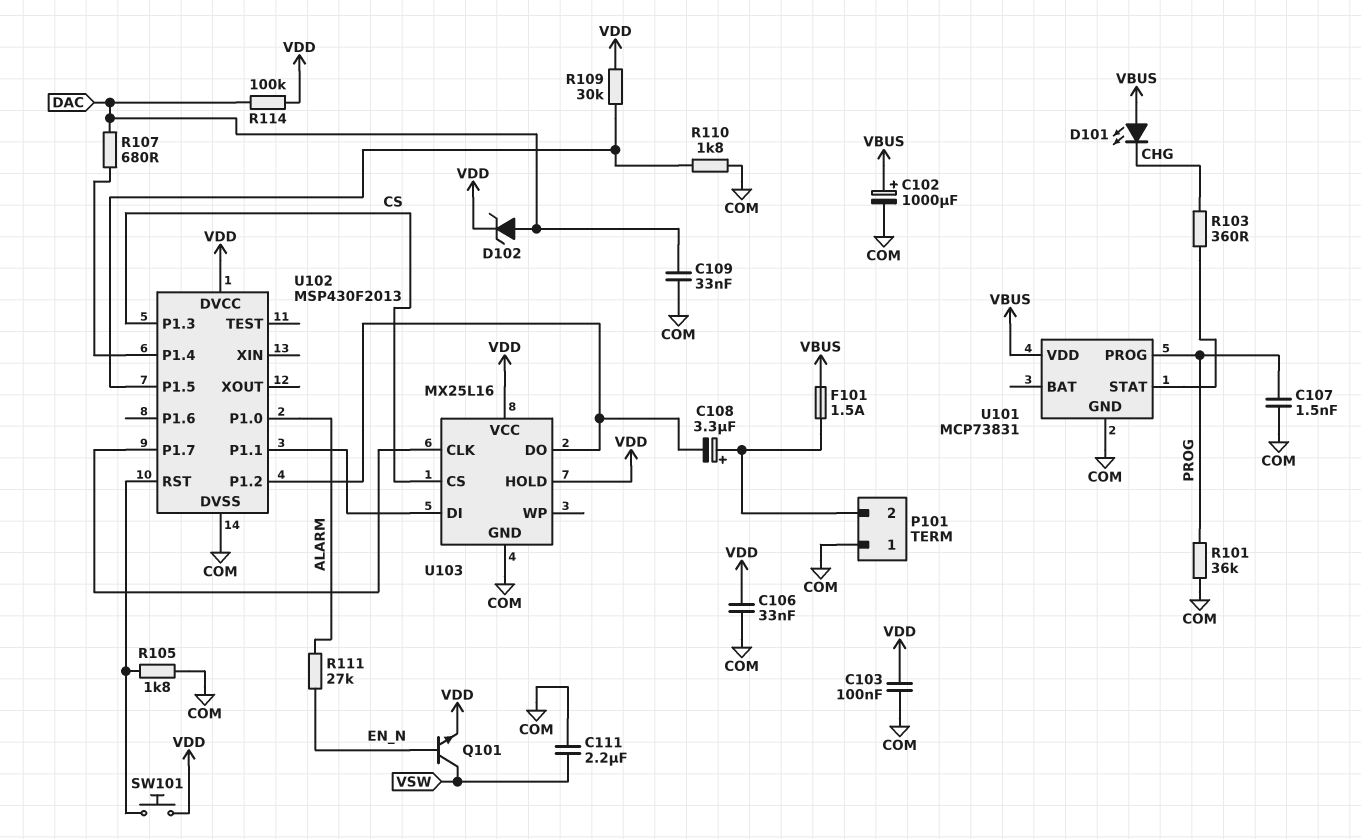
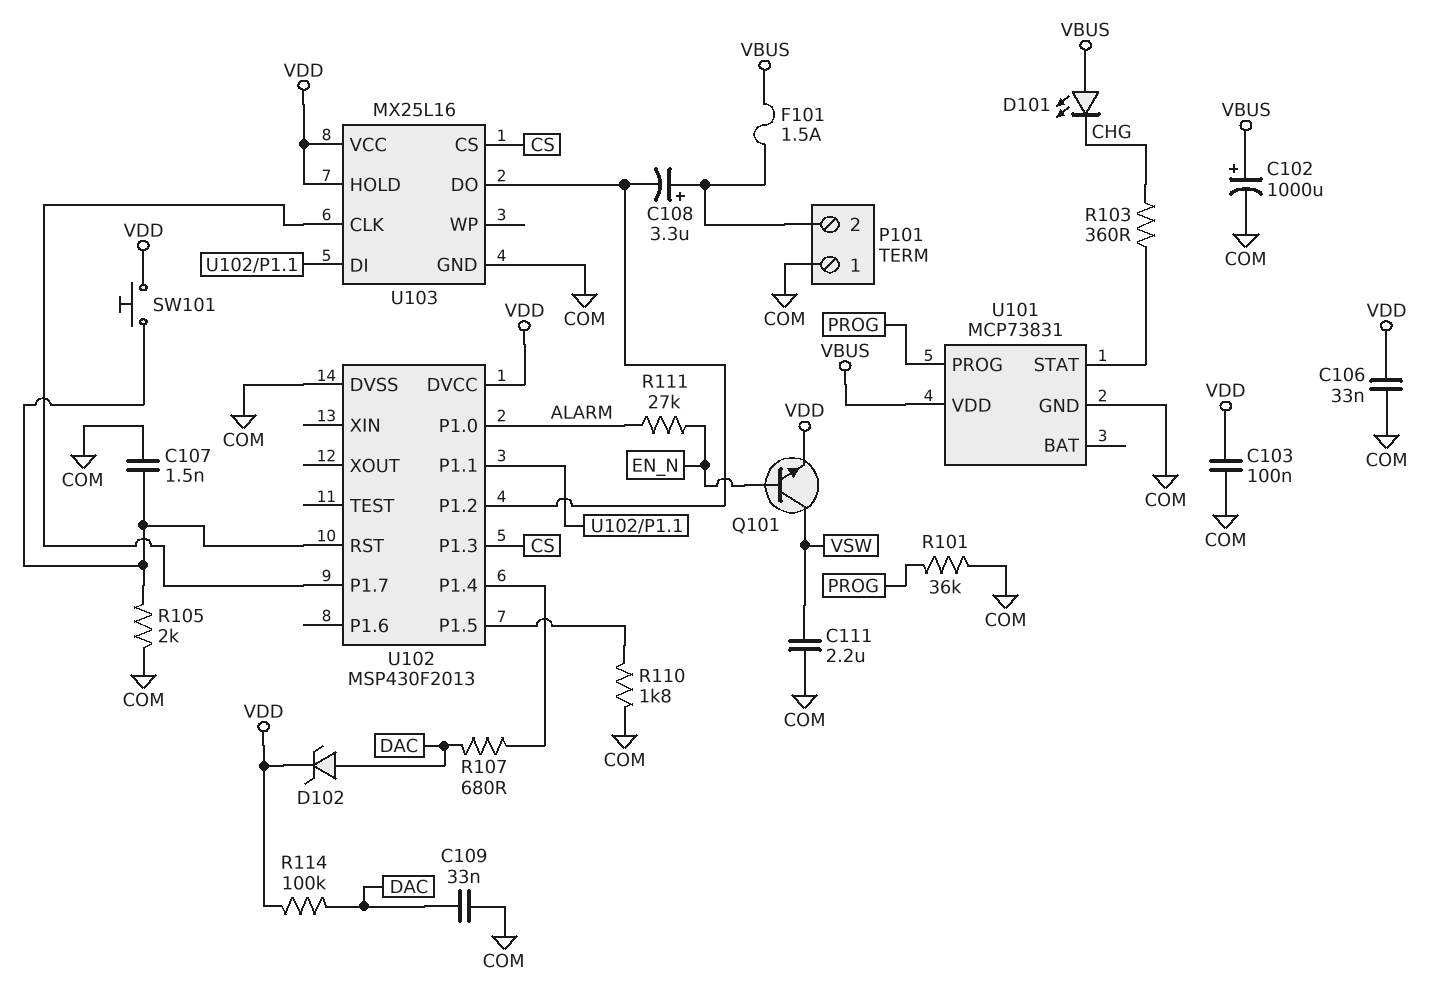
C107: 1.5nF (COM, PROG) -> 1.5nF (COM, U102/RST)
R105: 1.8k (COM, U102/RST) -> 2k (COM, U102/RST)
R109: 30k (U102/P1.5, VDD) -> none

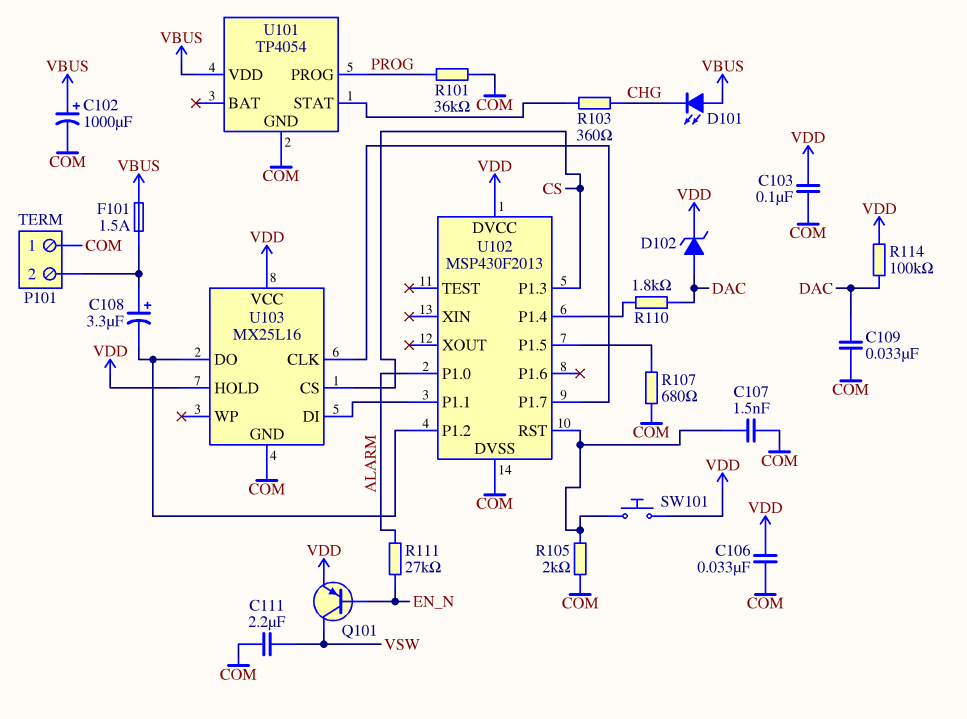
Q101: NPN (B EN_N, C VSW, E VDD) -> PNP (B EN_N, C VSW, E VDD)
R107: 680 (DAC, U102/P1.4) -> 680 (COM, U102/P1.5)
R110: 1.8k (COM, U102/P1.5) -> 1.8k (DAC, U102/P1.4)
U101: MCP73831 -> TP4054

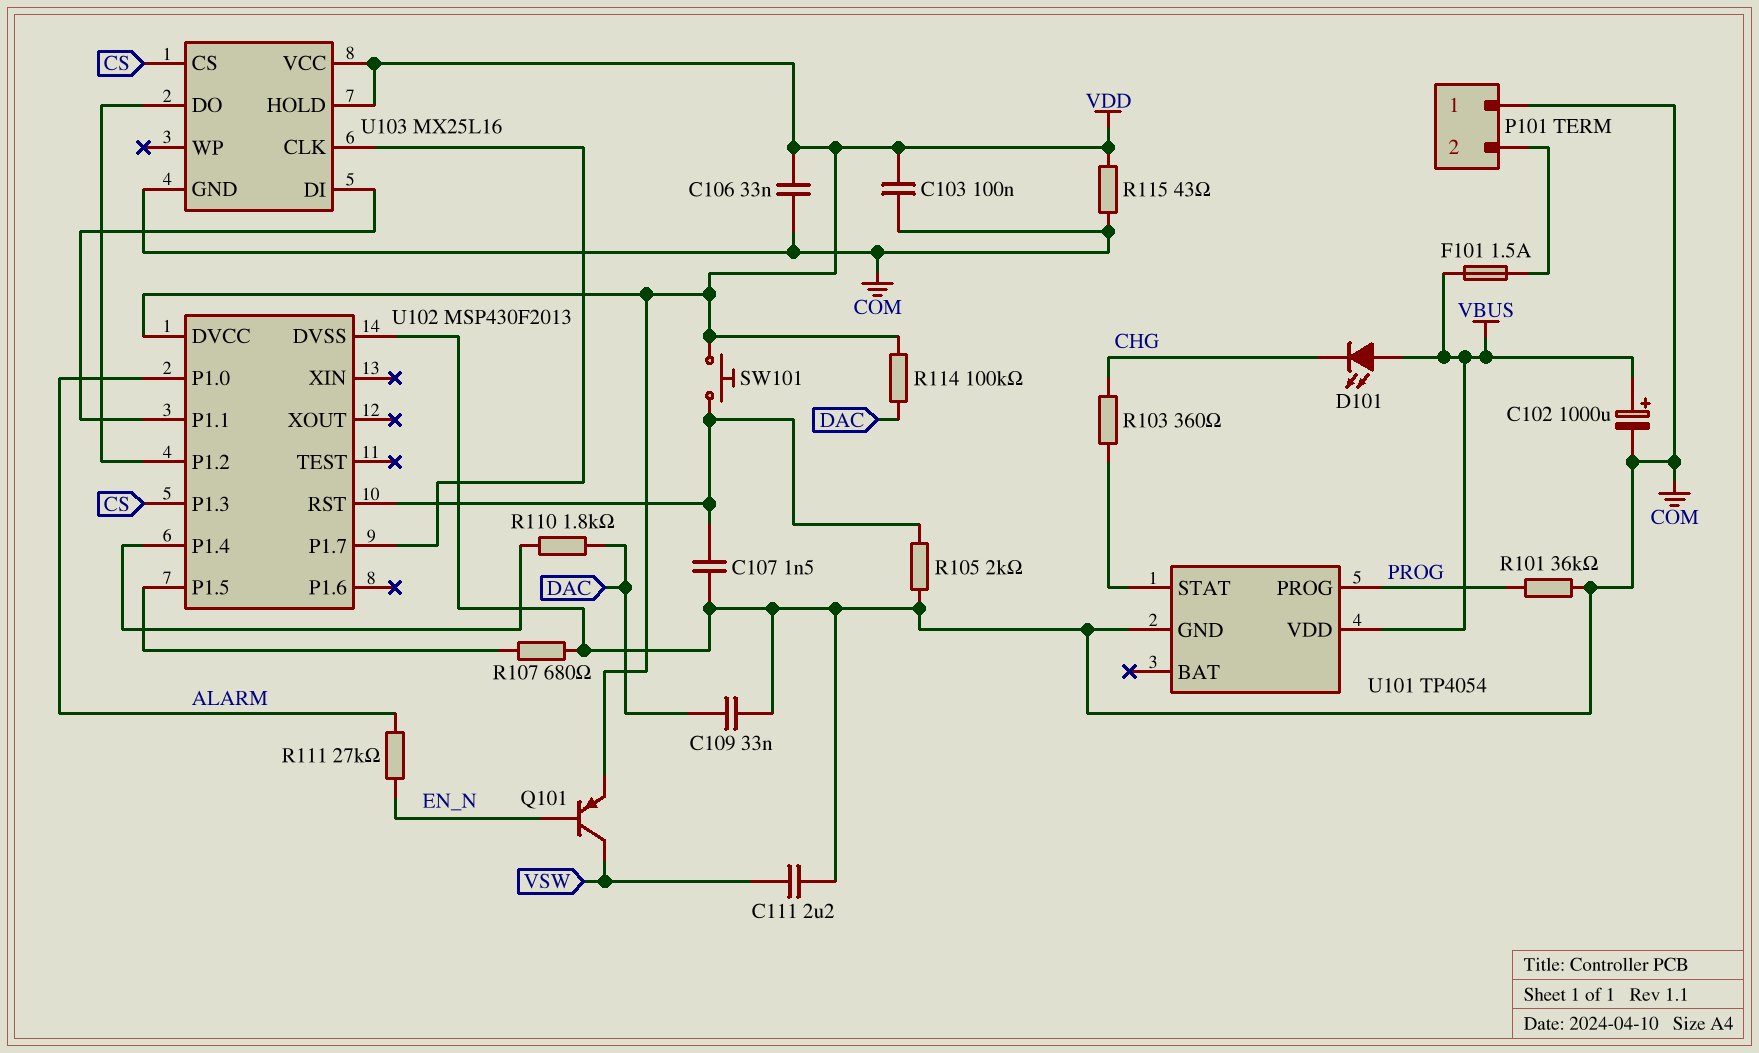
C108: 3.3uF (plus P101/2, minus U102/P1.2) -> none
D102: zener (A DAC, K VDD) -> none
R115: none -> 43 (COM, VDD)

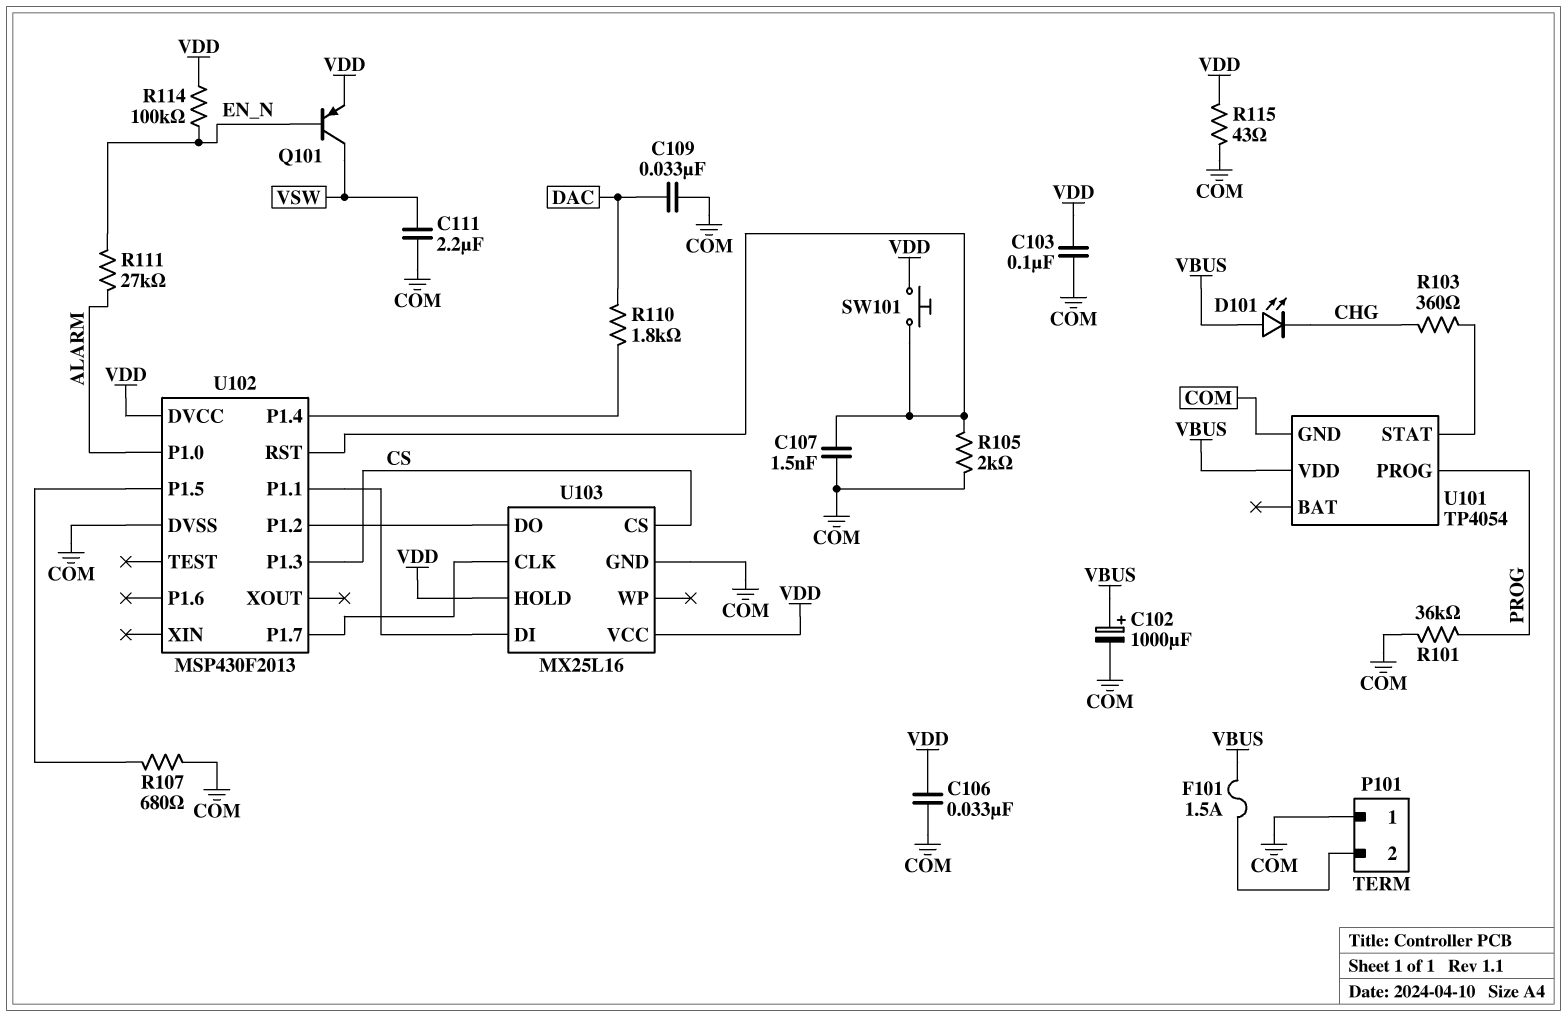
R114: 100k (DAC, VDD) -> 100k (EN_N, VDD)

